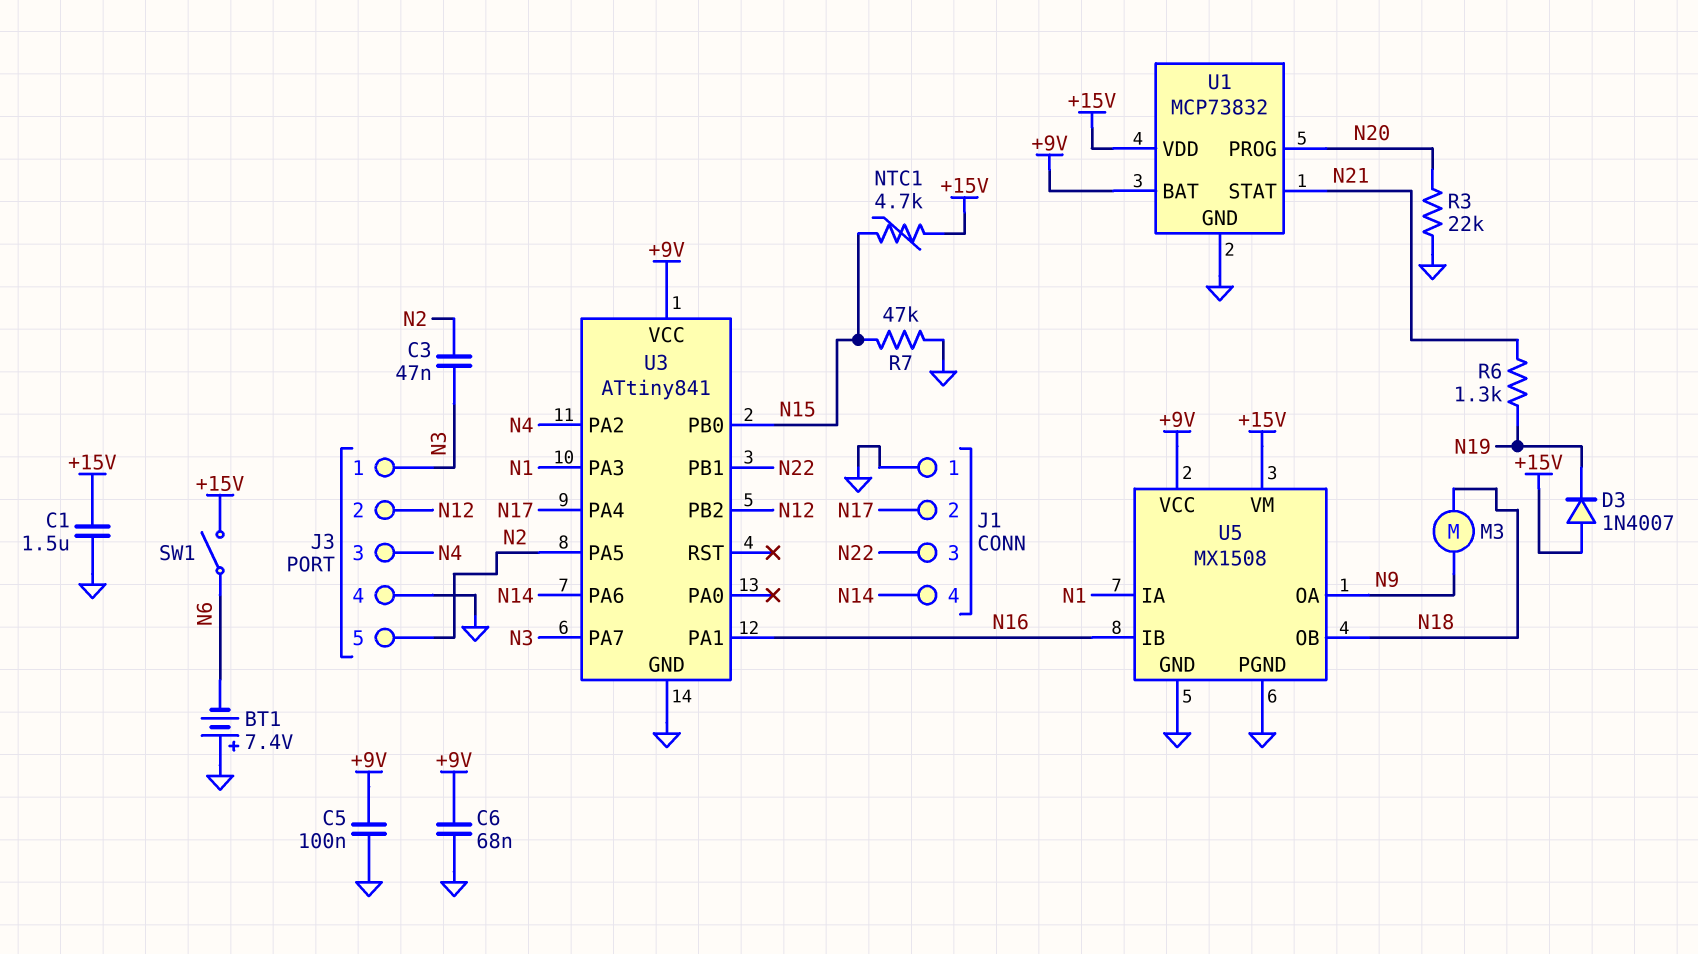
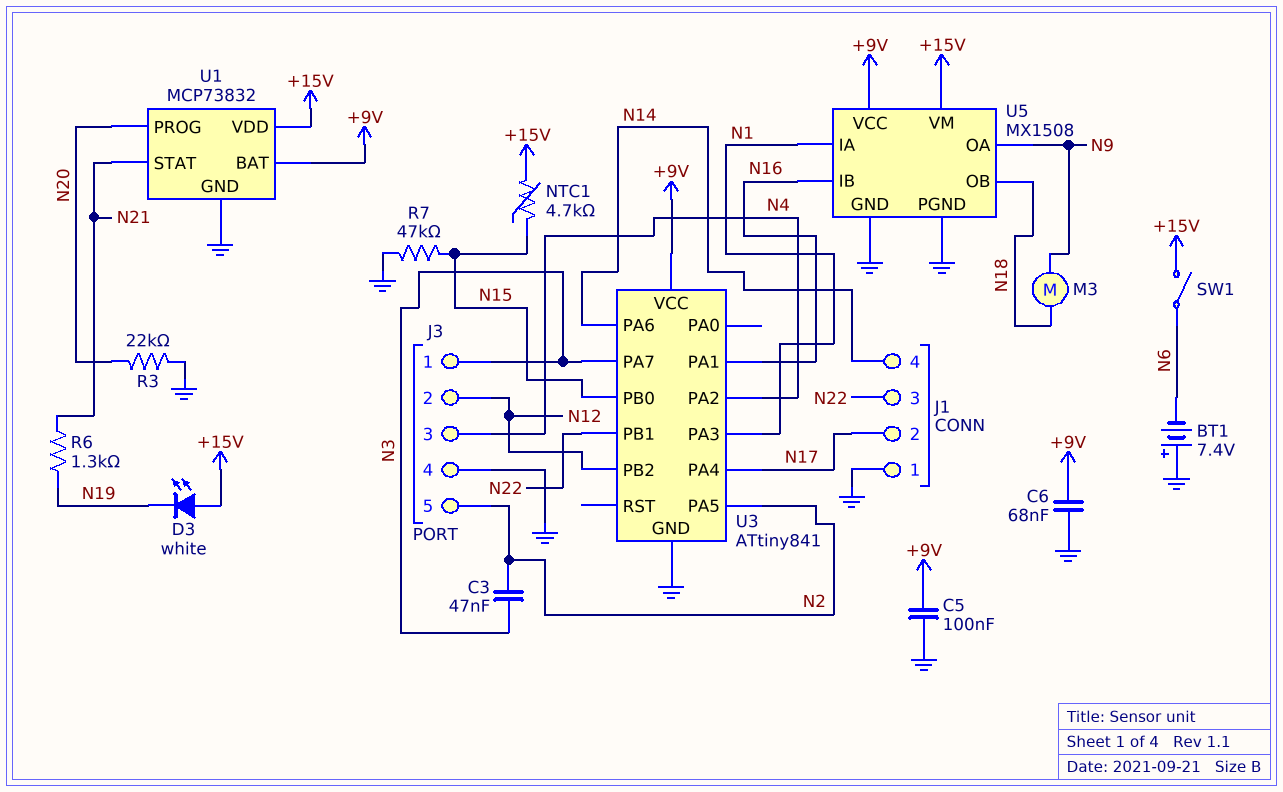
C1: 1.5uF (+15V, GND) -> none
D3: diode 1N4007 (A +15V, K N19) -> LED white (A +15V, K N19)

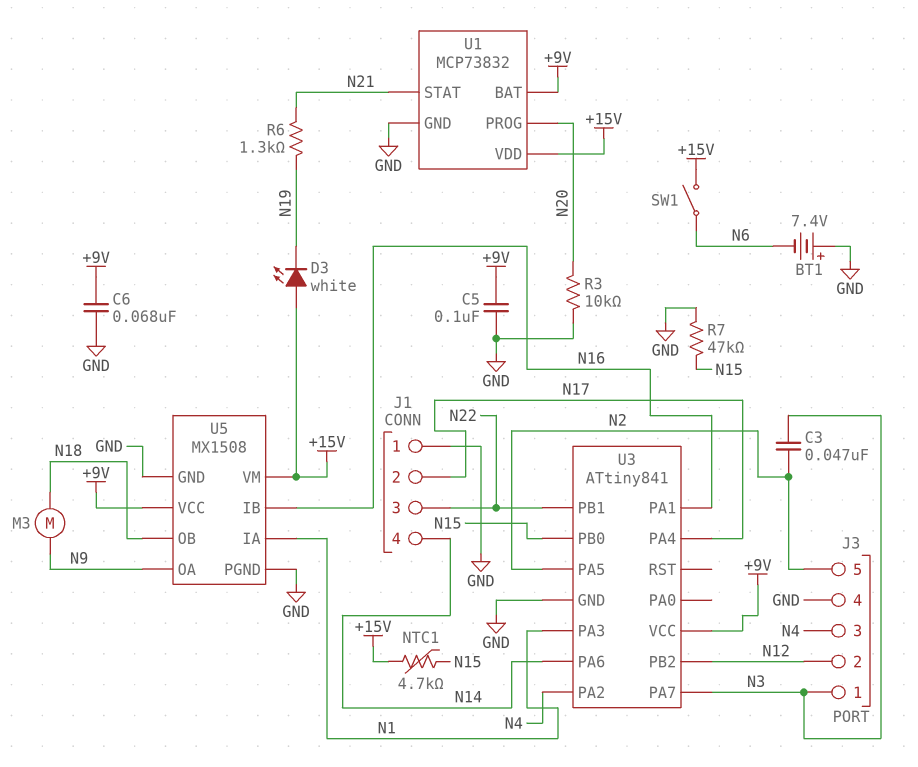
R3: 22k (GND, N20) -> 10k (GND, N20)

